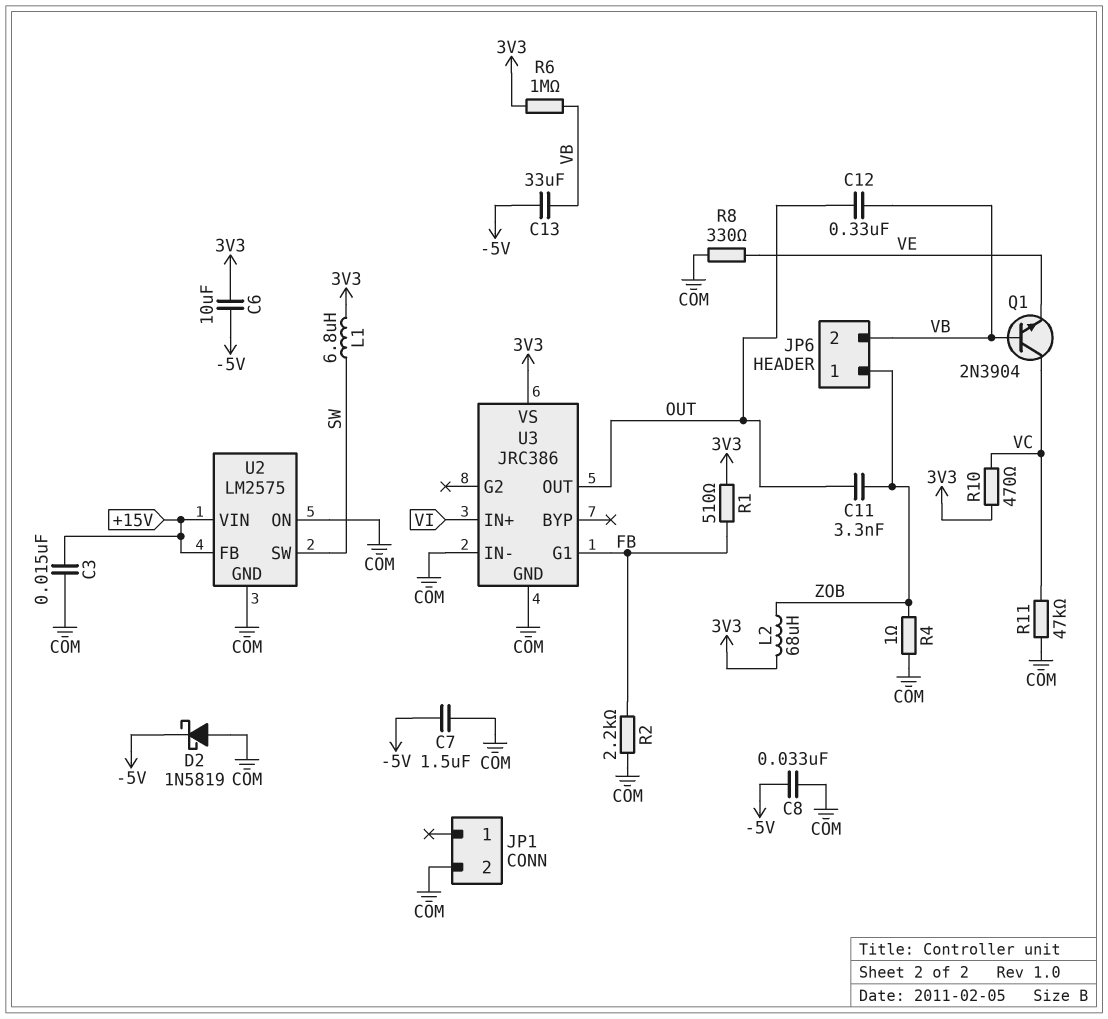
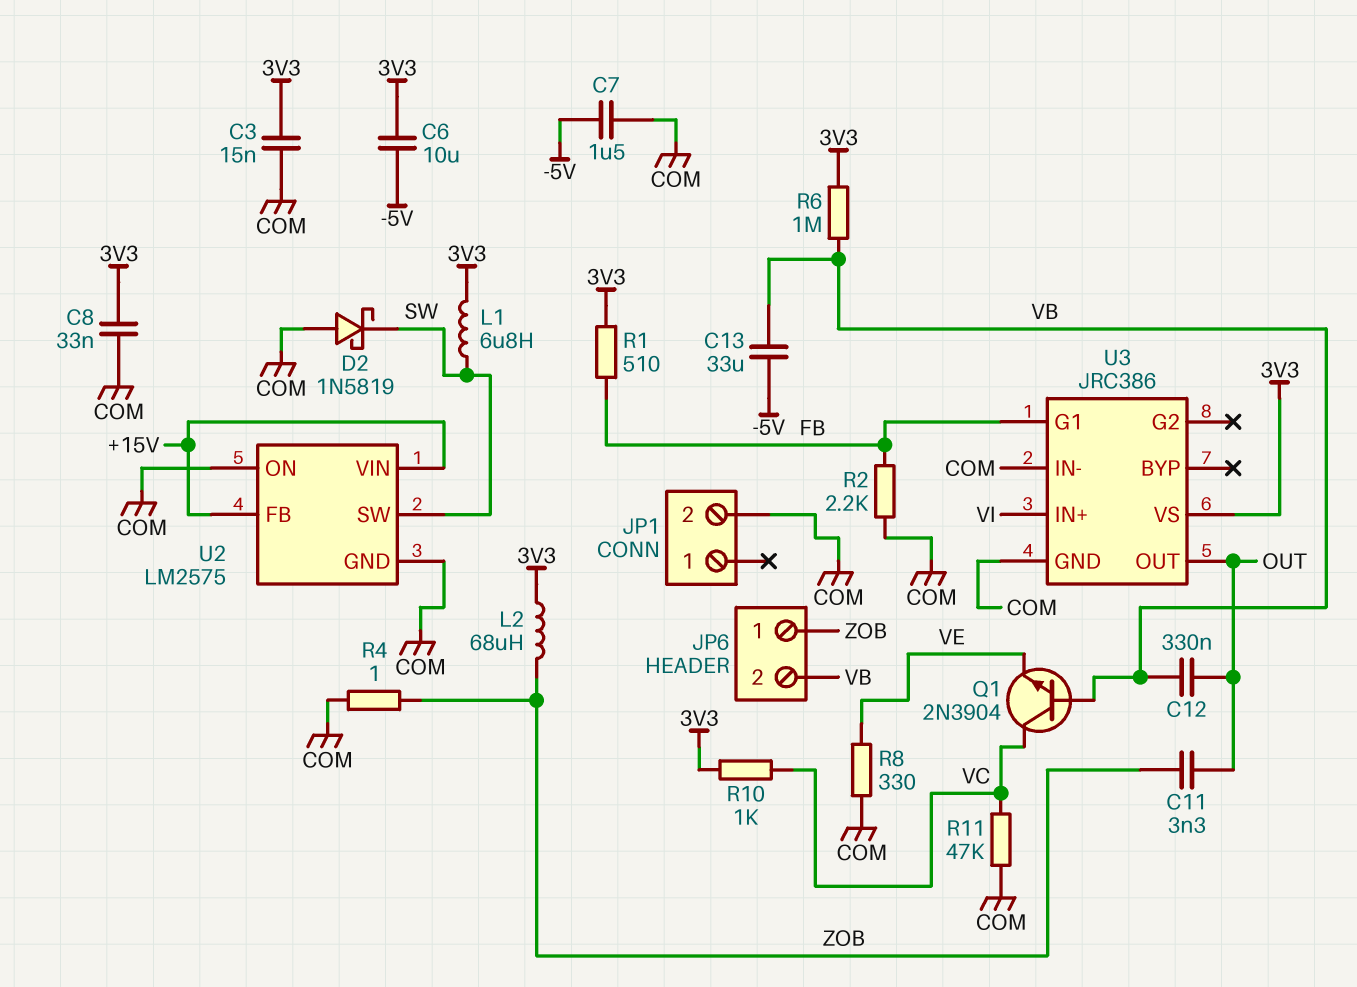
C3: 15nF (+15V, COM) -> 15nF (3V3, COM)
C8: 33nF (-5V, COM) -> 33nF (3V3, COM)
D2: schottky 1N5819 (A COM, K -5V) -> schottky 1N5819 (A COM, K SW)
R10: 470 (3V3, VC) -> 1k (3V3, VC)

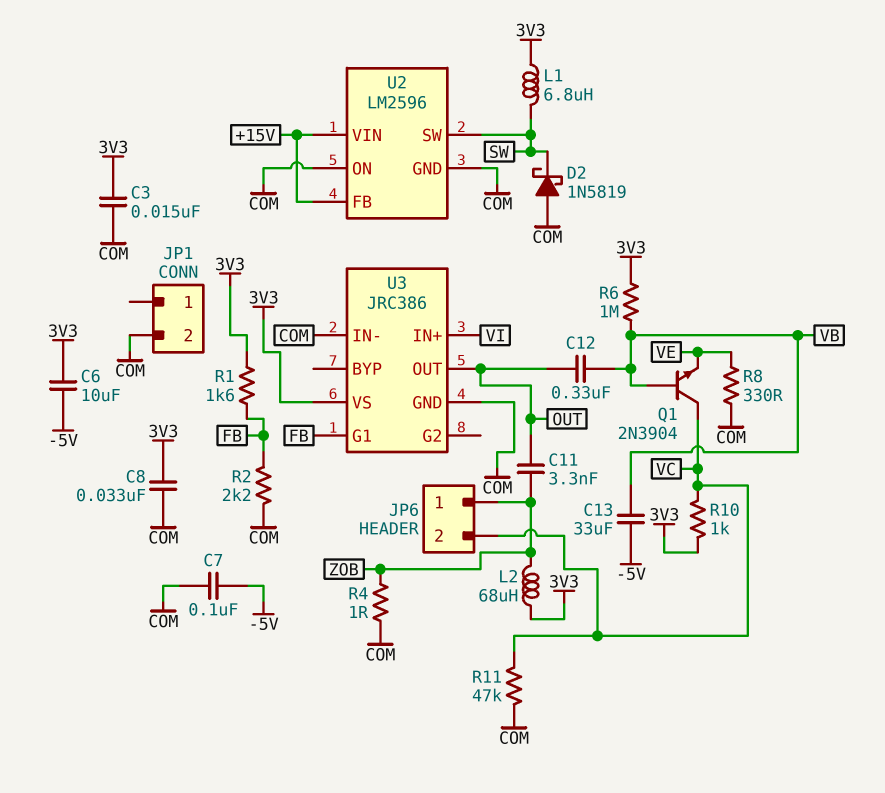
C7: 1.5uF (-5V, COM) -> 100nF (-5V, COM)
JP6 pin 2: VB -> VC
R1: 510 (3V3, FB) -> 1.6k (3V3, FB)
U2: LM2575 -> LM2596

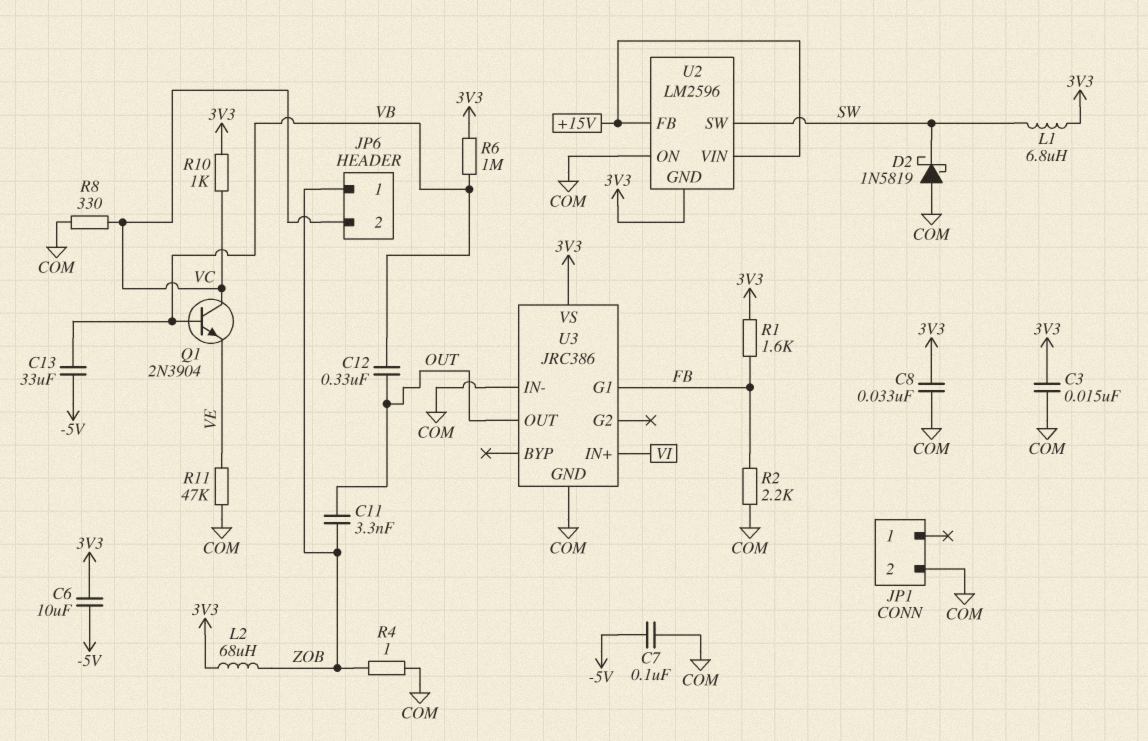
R8: 330 (COM, VE) -> 330 (COM, VC)
R11: 47k (COM, VC) -> 47k (COM, VE)
U2 pin GND: COM -> 3V3

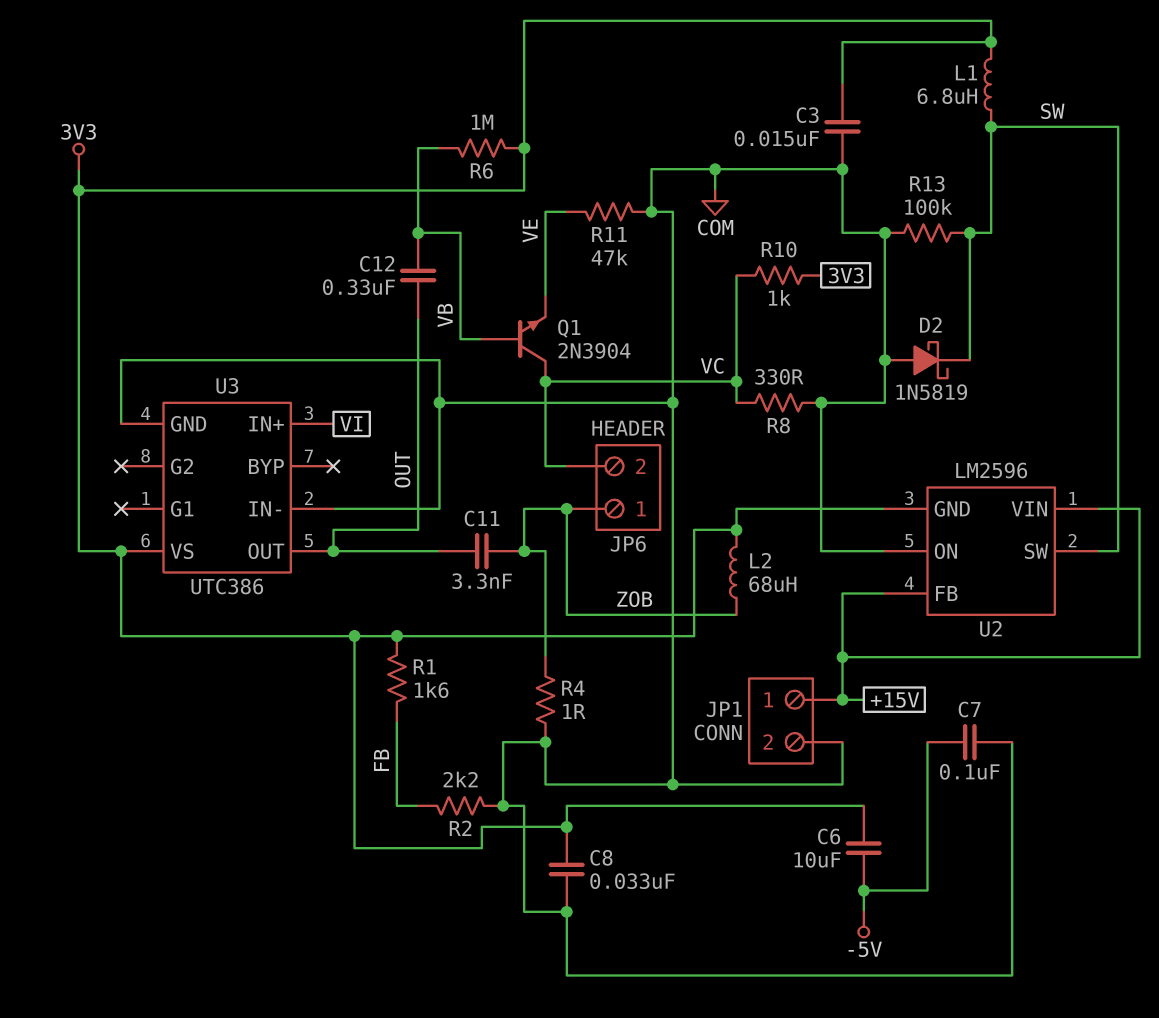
C13: 33uF (-5V, VB) -> none
JP1 pin 1: none -> +15V
R13: none -> 100k (COM, SW)
U3: JRC386 -> UTC386
U3 pin G1: FB -> none

